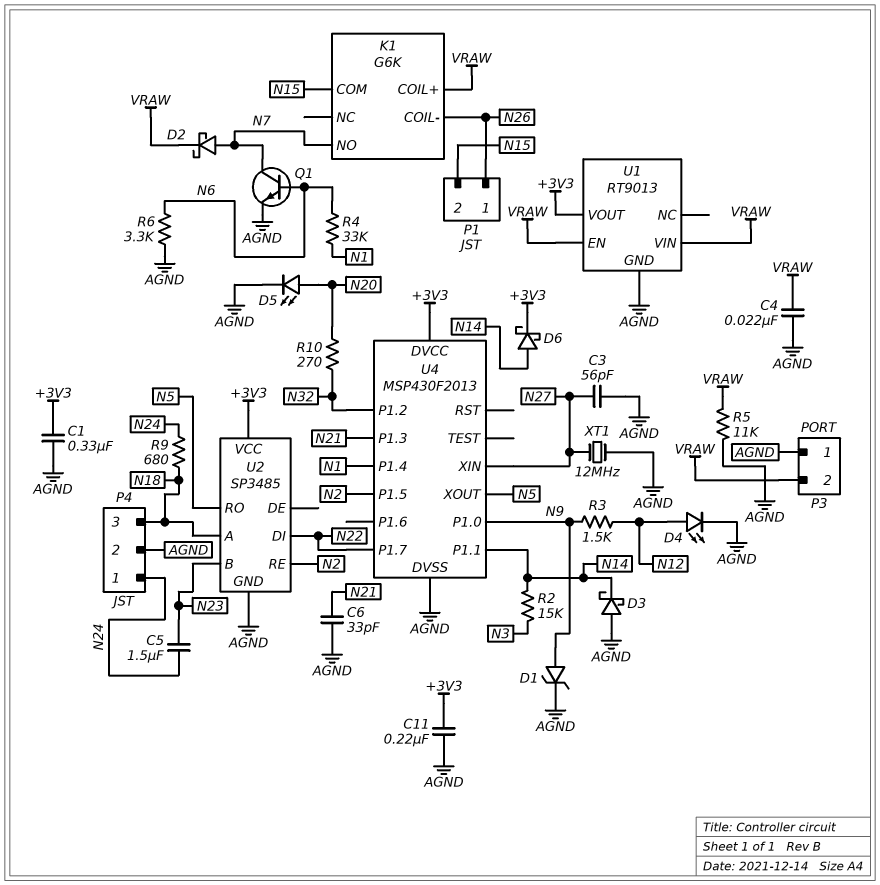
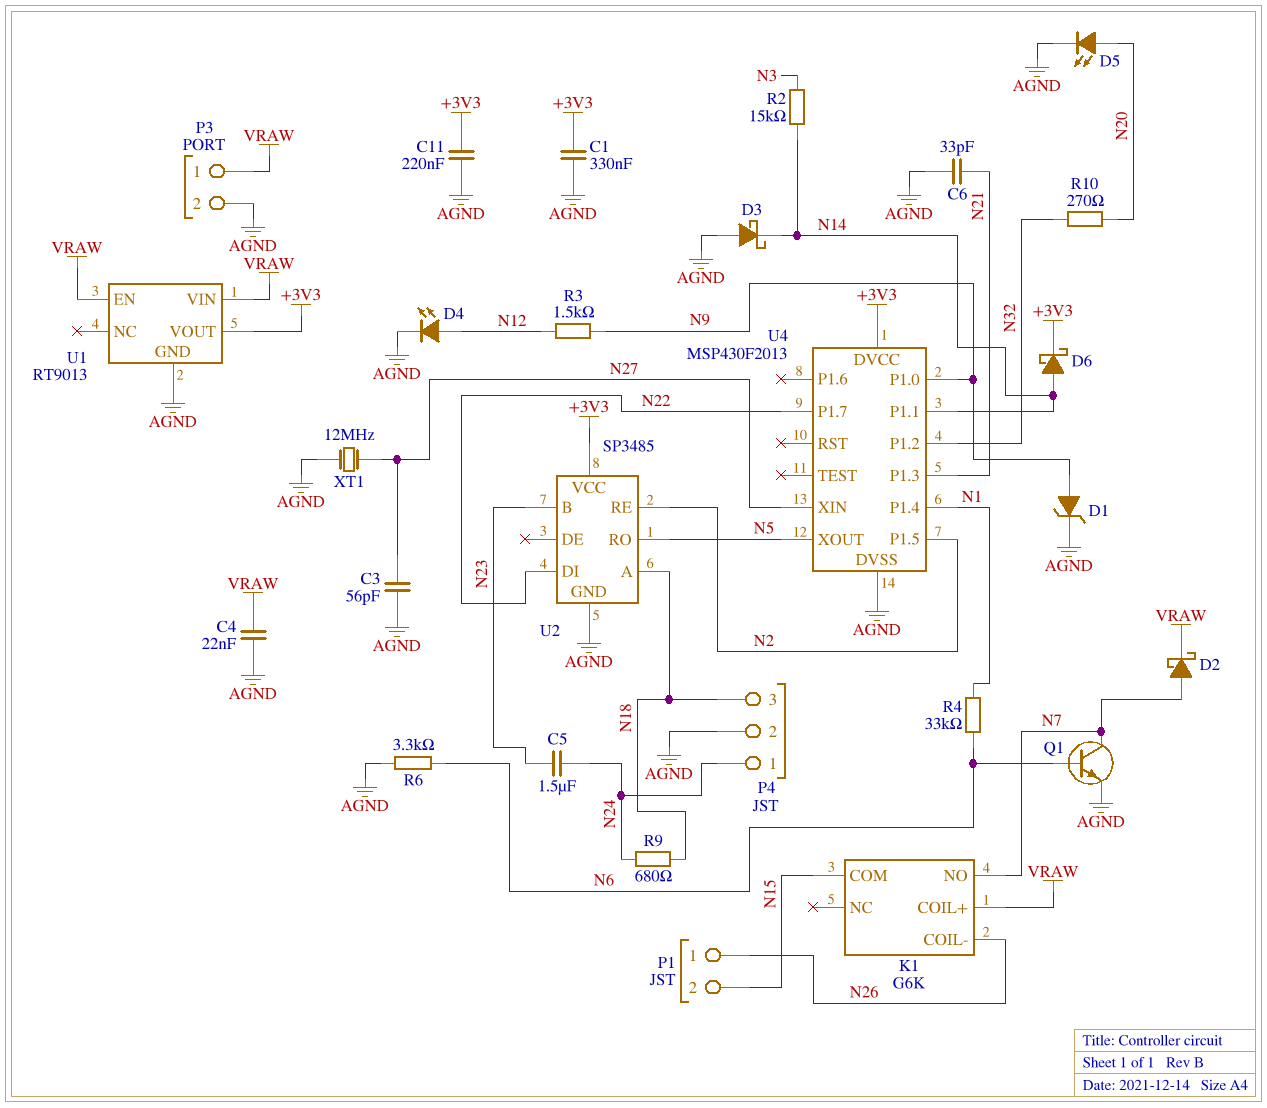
P3 pin 1: AGND -> VRAW
P3 pin 2: VRAW -> AGND
R5: 11k (AGND, VRAW) -> none

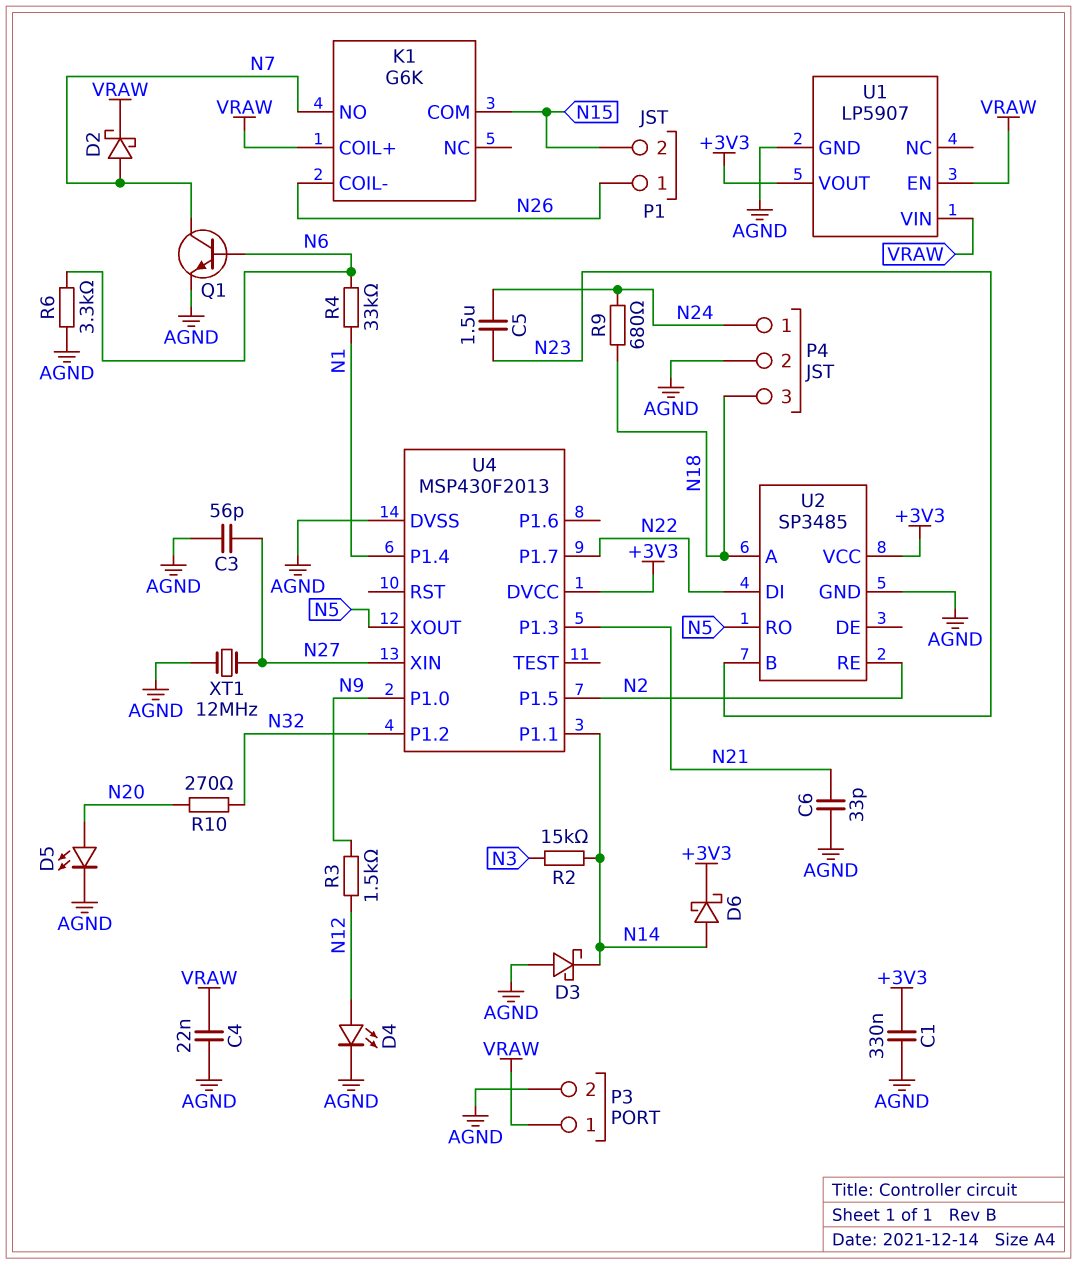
C11: 220nF (+3V3, AGND) -> none
D1: zener (A N9, K AGND) -> none
U1: RT9013 -> LP5907

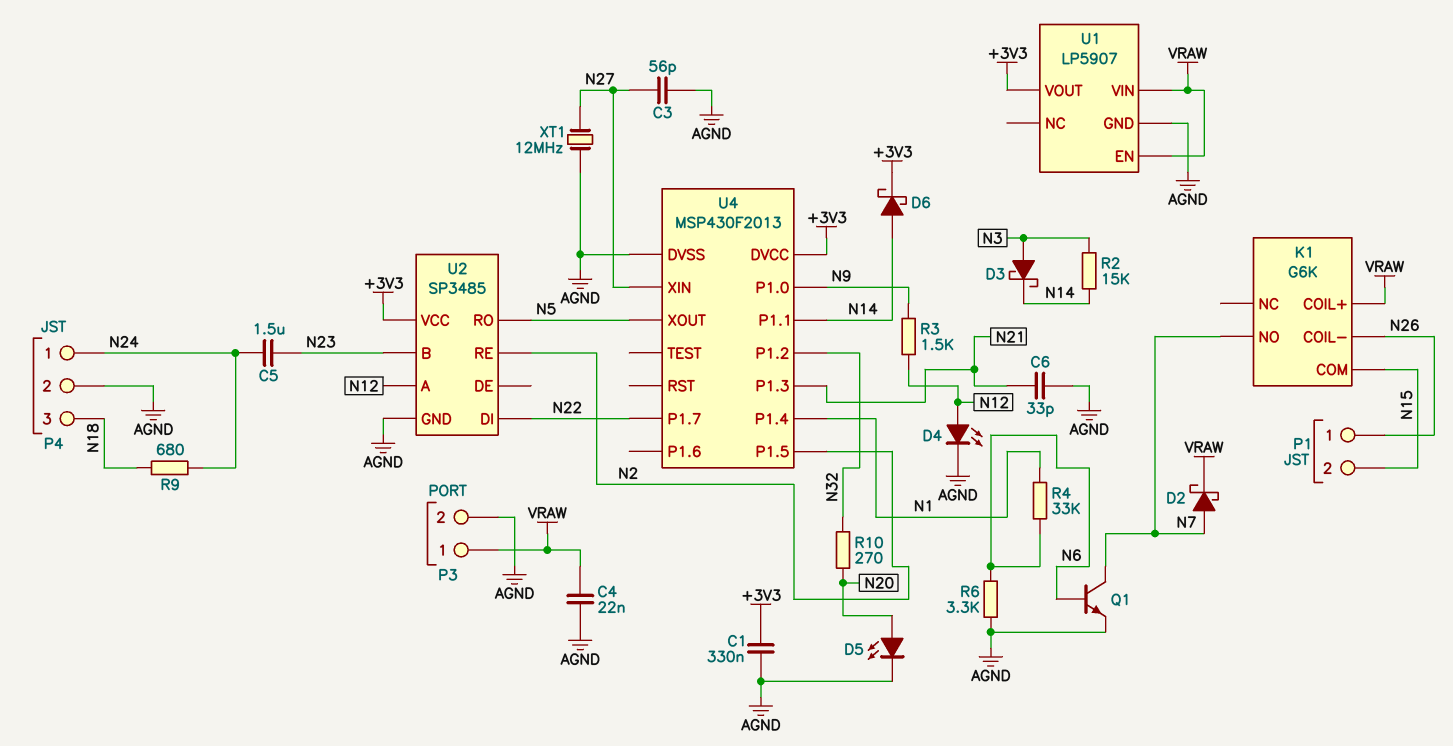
D3: schottky (A AGND, K N14) -> schottky (A N3, K N14)
U2 pin A: N18 -> N12

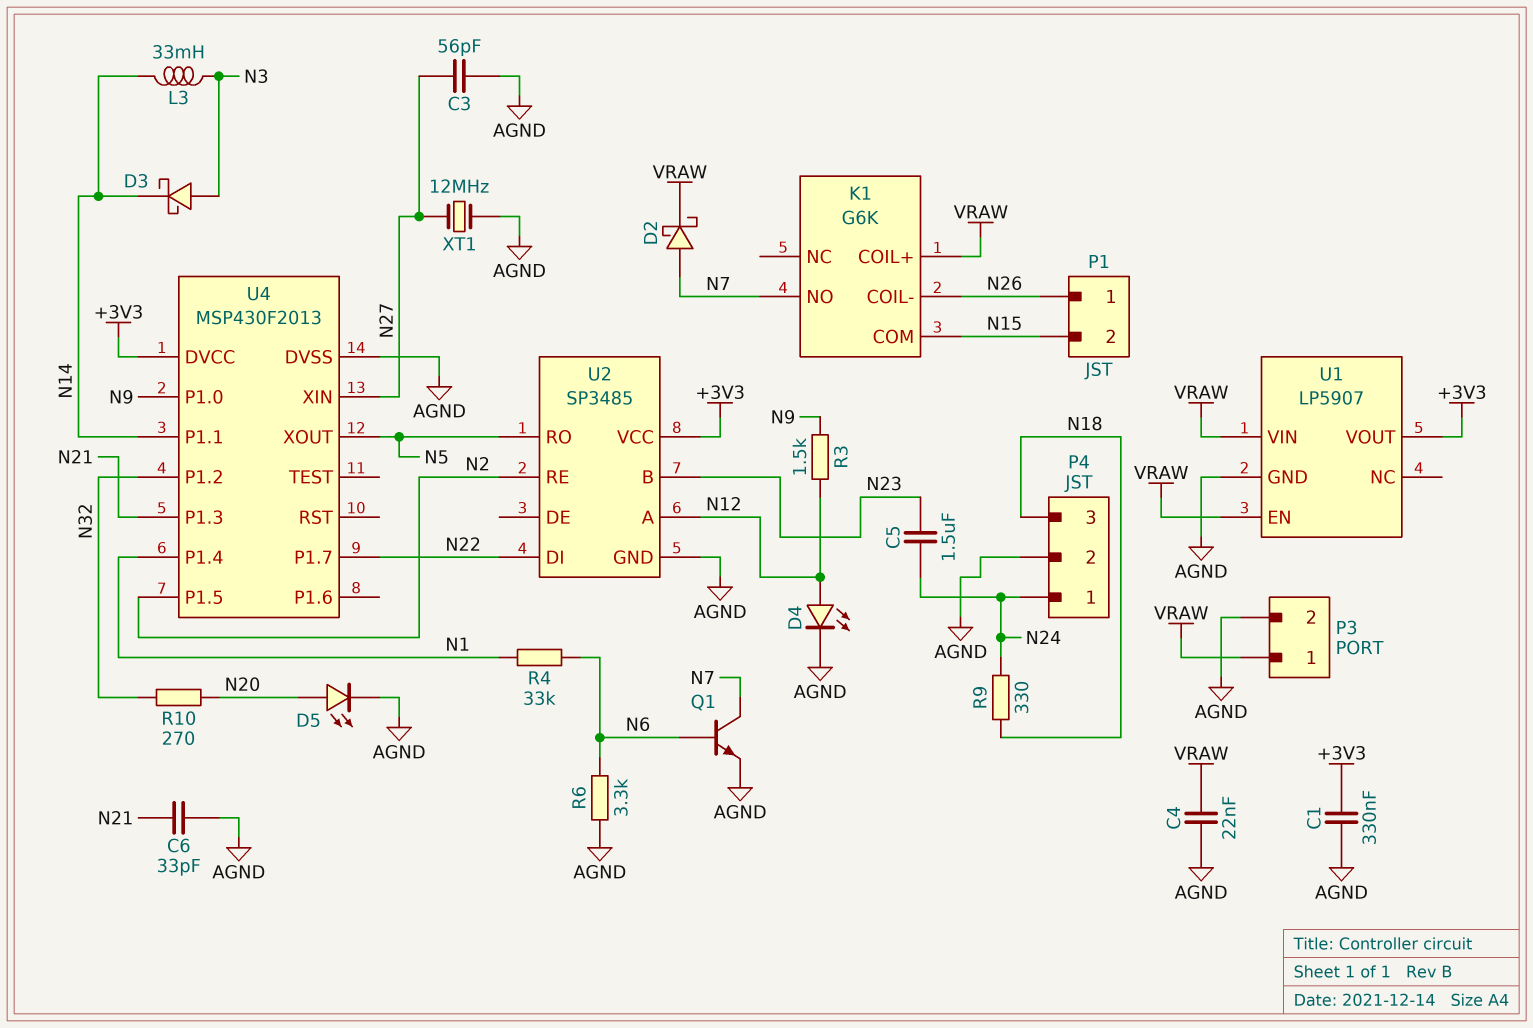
D6: schottky (A N14, K +3V3) -> none
L3: none -> 33mH (N3, N14)
R2: 15k (N3, N14) -> none
R9: 680 (N18, N24) -> 330 (N18, N24)

